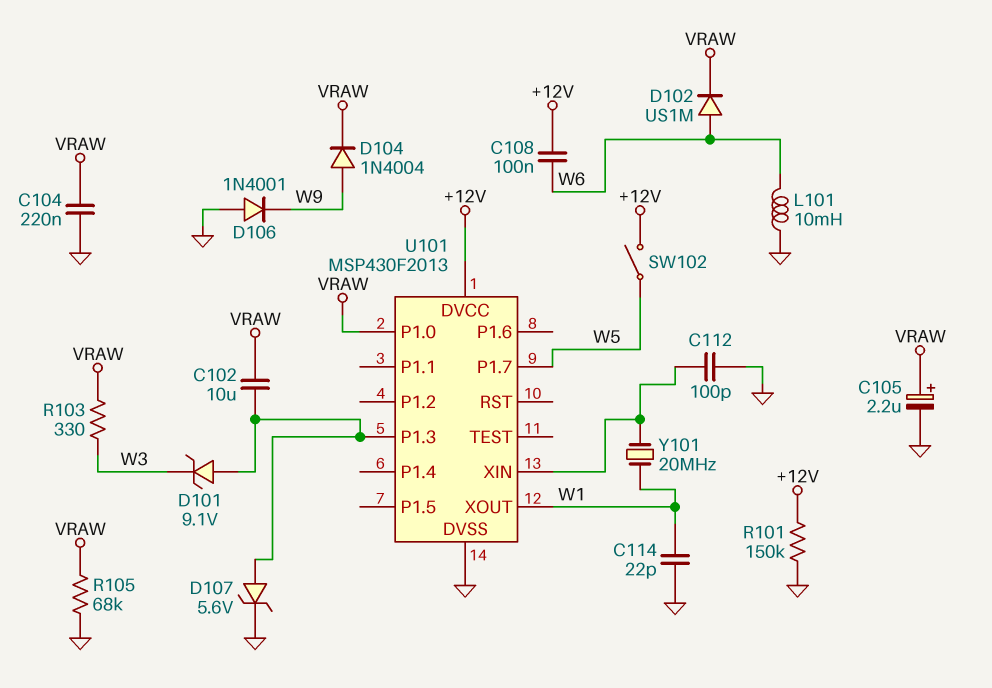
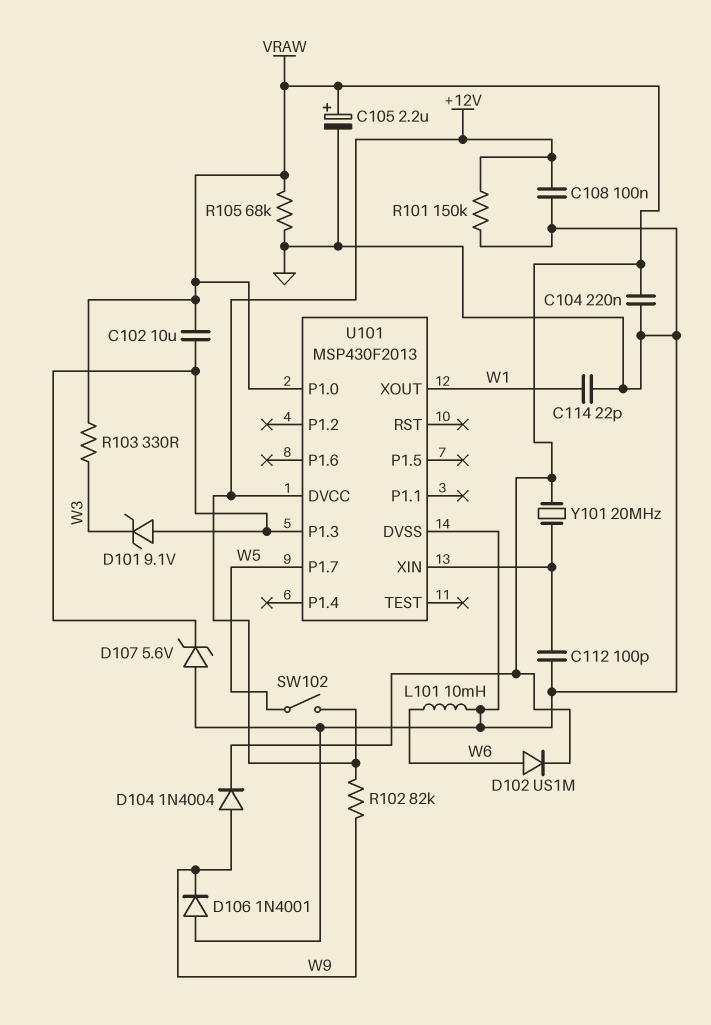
C108: 100nF (+12V, W6) -> 100nF (+12V, GND)
D107: zener 5.6V (A U101/P1.3, K GND) -> zener 5.6V (A GND, K U101/P1.3)
R102: none -> 82k (+12V, W9)
Y101: 20MHz (U101/XIN, W1) -> 20MHz (U101/XIN, VRAW)

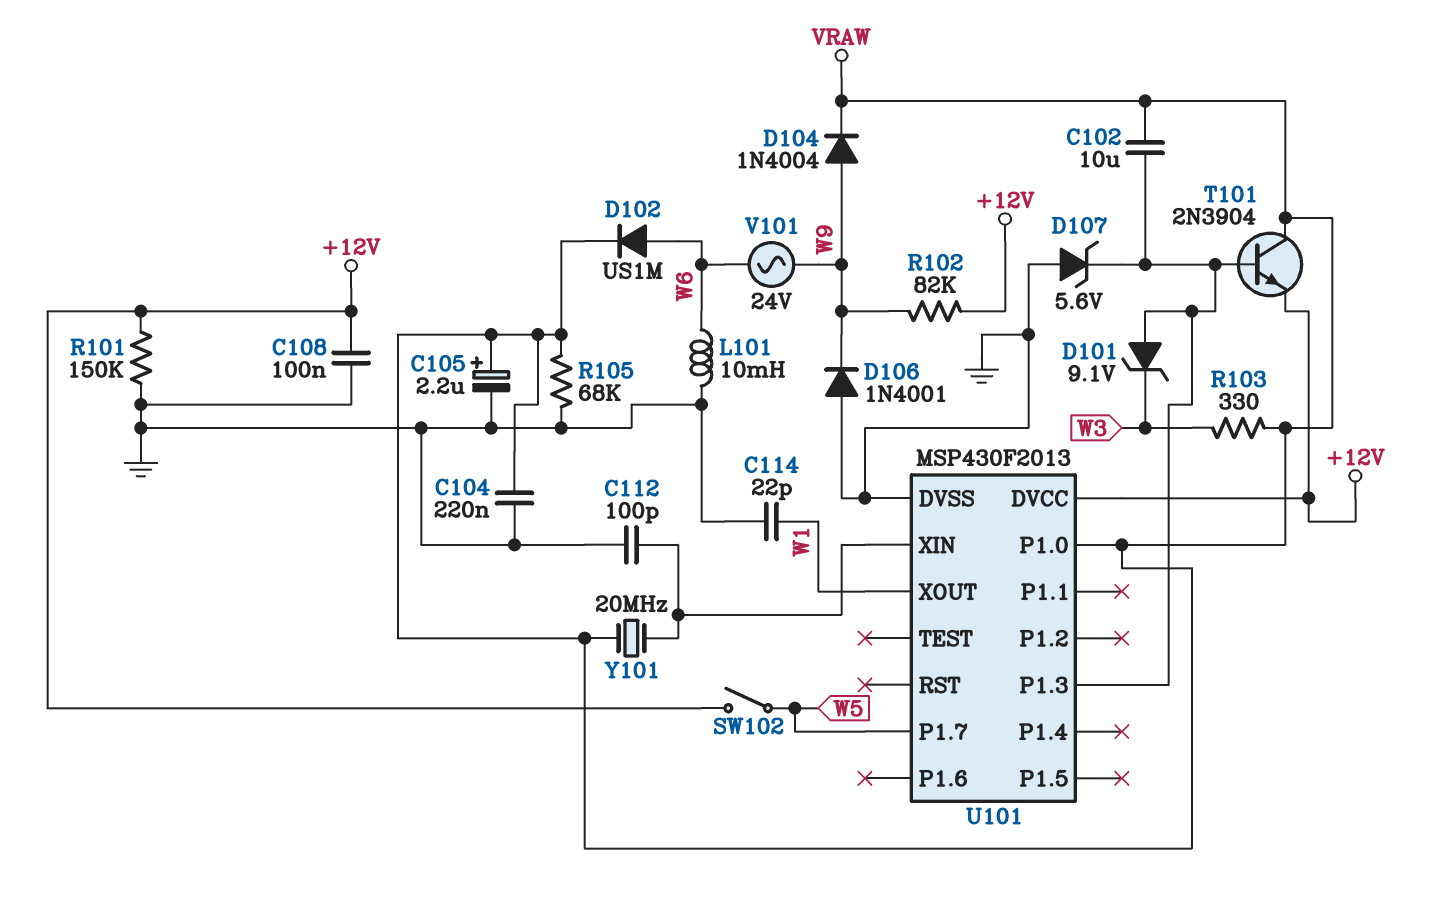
T101: none -> NPN 2N3904 (B U101/P1.3, C VRAW, E +12V)
V101: none -> AC 24V (W6, W9)

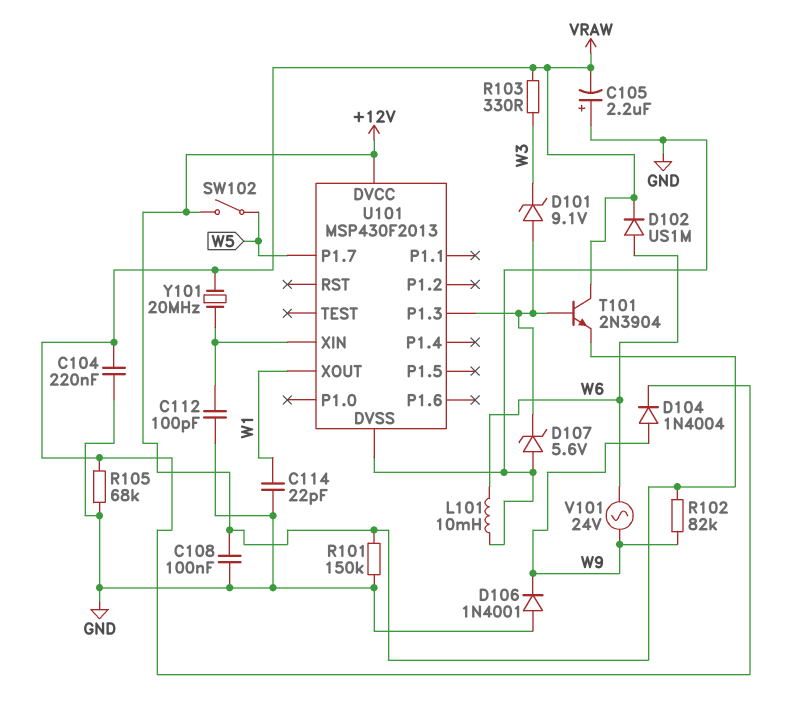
C102: 10uF (U101/P1.3, VRAW) -> none
C105: 2.2uF (plus VRAW, minus GND) -> 2.2uF (plus GND, minus VRAW)
U101 pin P1.0: VRAW -> none

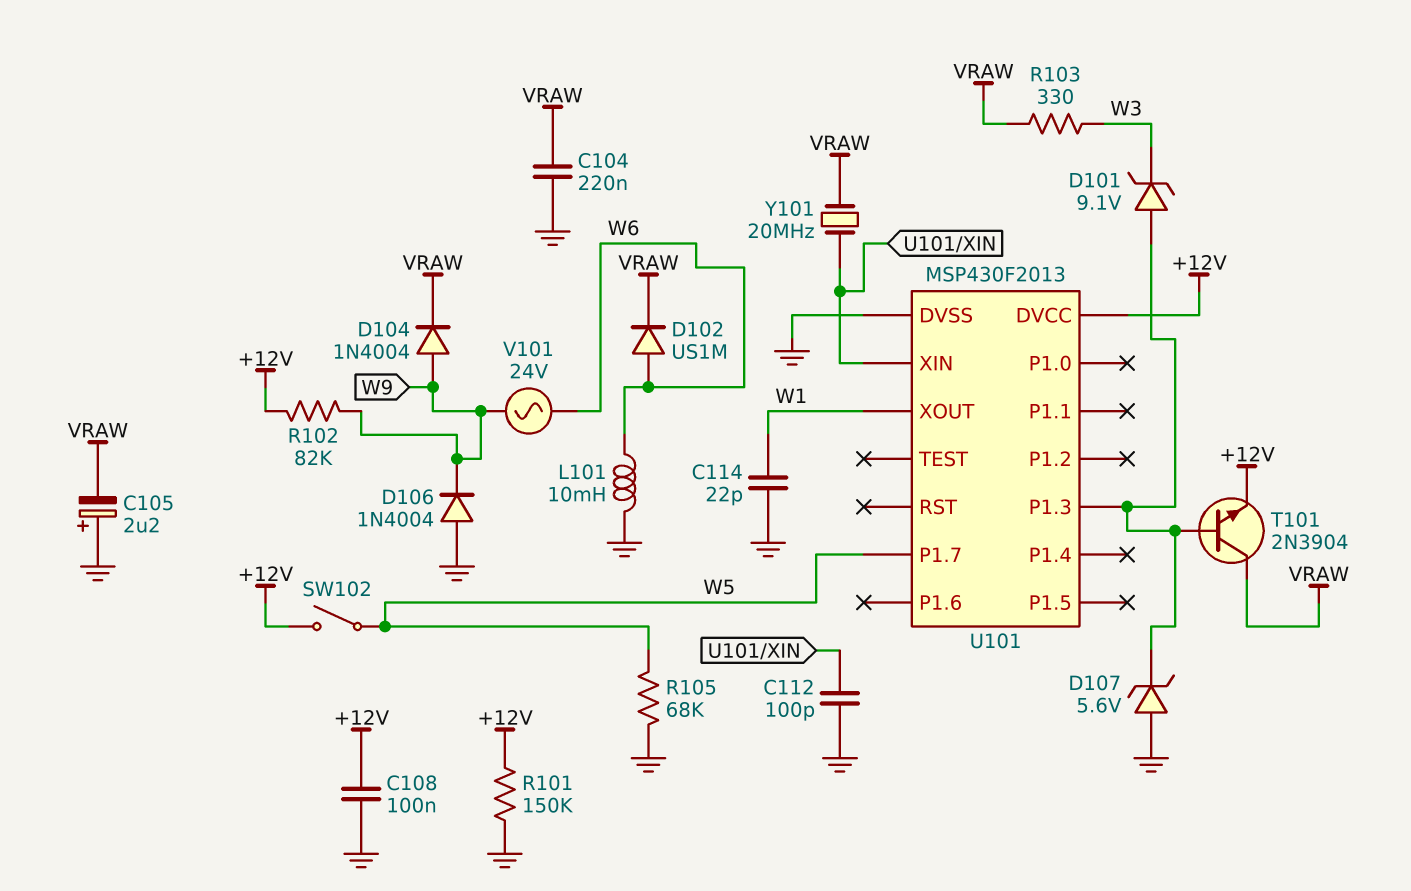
D106: diode 1N4001 (A GND, K W9) -> diode 1N4004 (A GND, K W9)
R105: 68k (GND, VRAW) -> 68k (GND, W5)

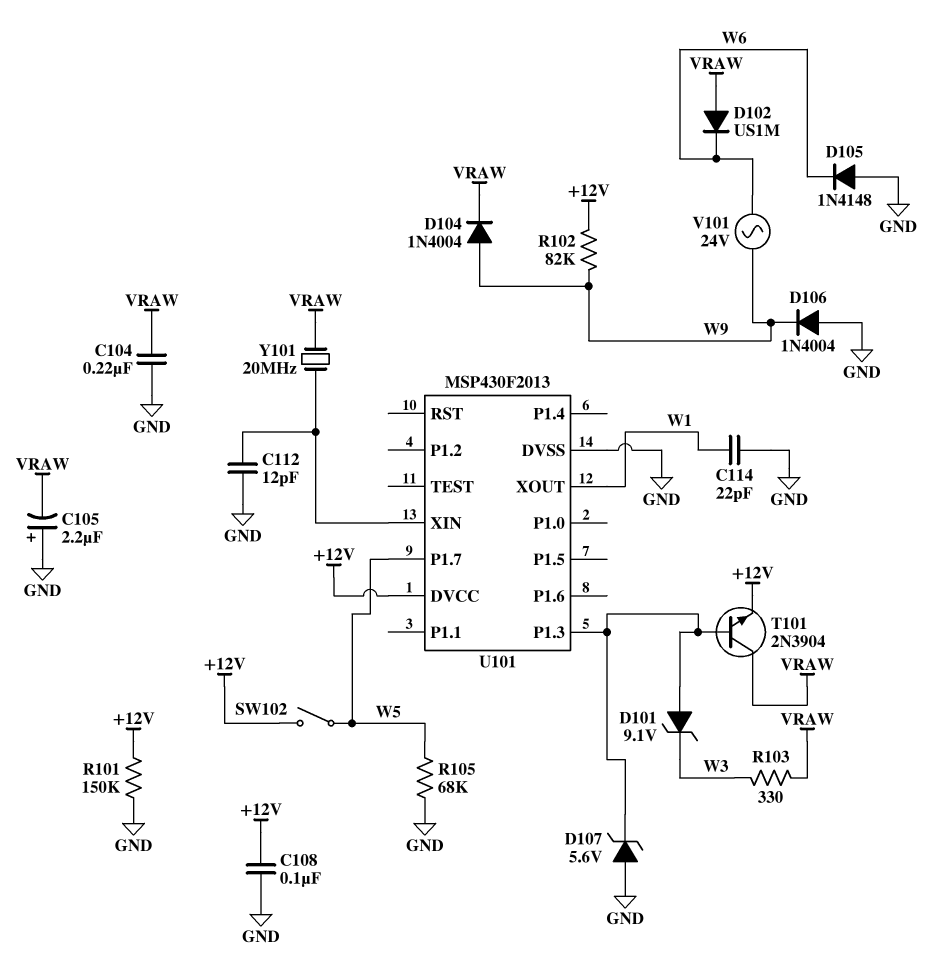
C112: 100pF (GND, U101/XIN) -> 12pF (GND, U101/XIN)
D102: diode US1M (A W6, K VRAW) -> diode US1M (A VRAW, K W6)
D105: none -> diode 1N4148 (A GND, K W6)
L101: 10mH (GND, W6) -> none

